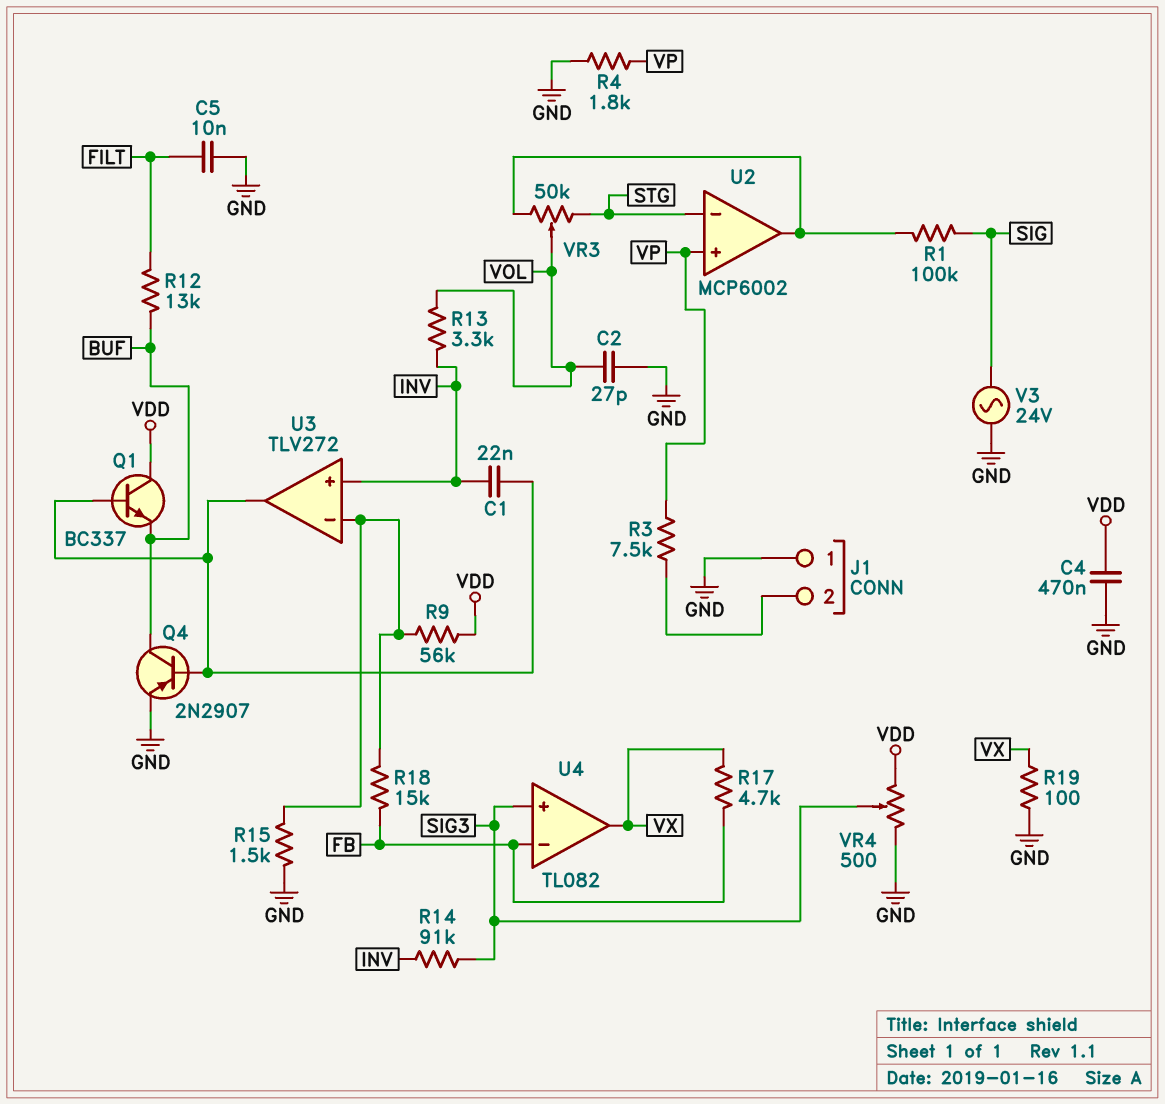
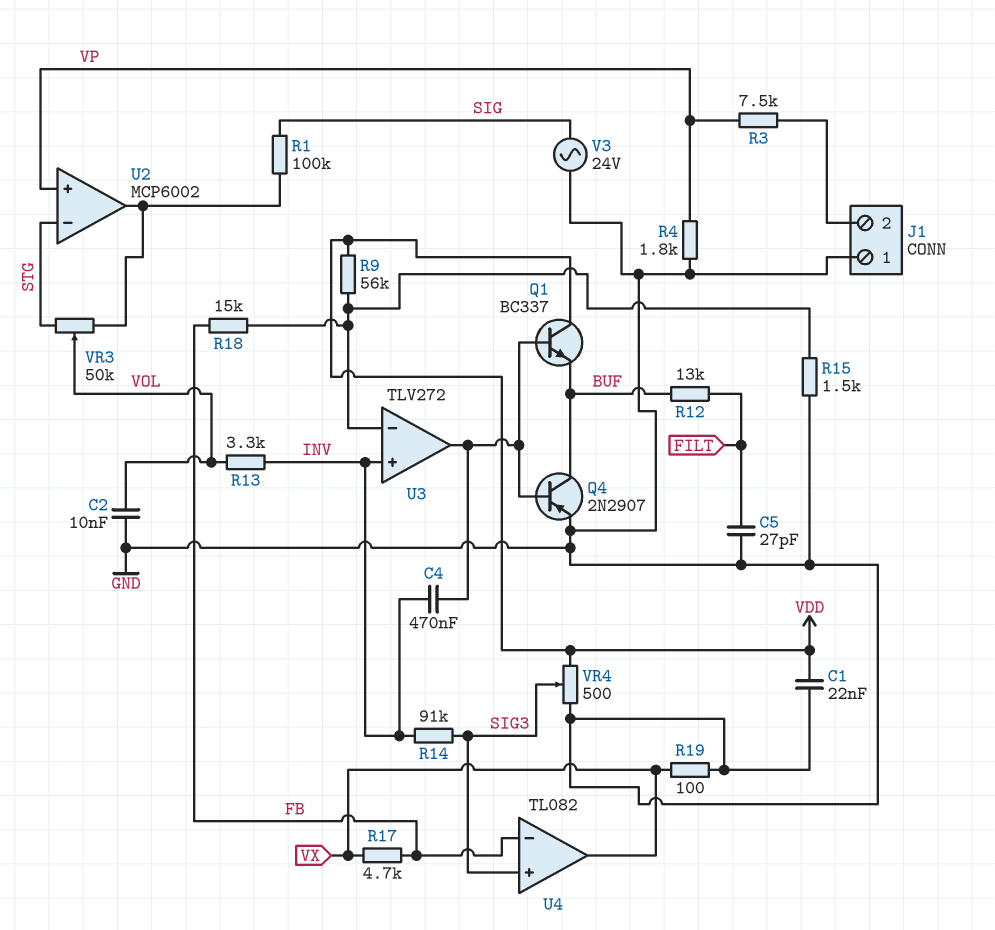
C1: 22nF (INV, U3/out) -> 22nF (GND, VDD)
C2: 27pF (GND, VOL) -> 10nF (GND, VOL)
C4: 470nF (GND, VDD) -> 470nF (INV, U3/out)
C5: 10nF (FILT, GND) -> 27pF (FILT, GND)

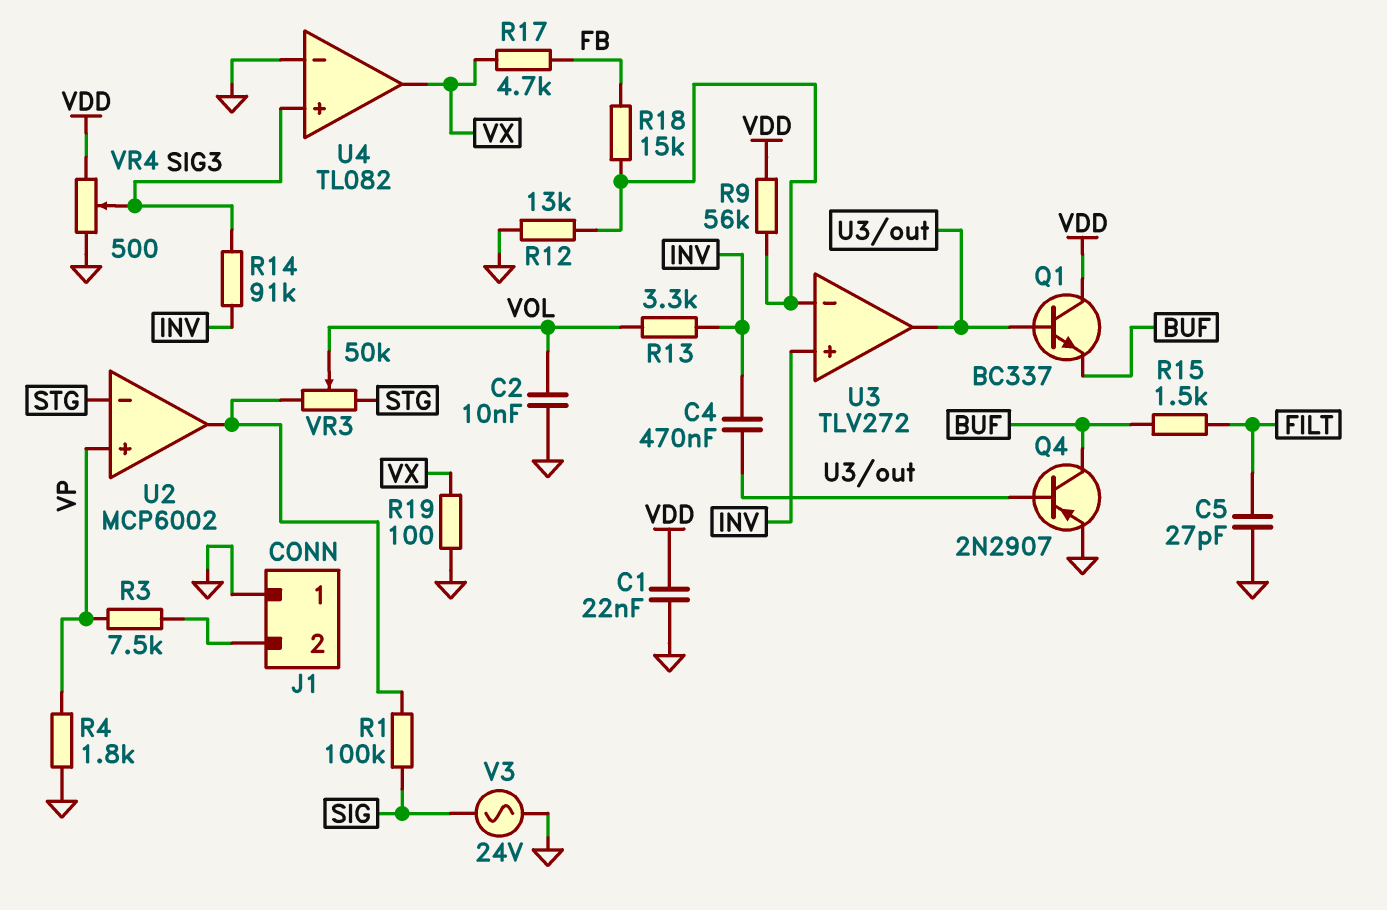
R12: 13k (BUF, FILT) -> 13k (GND, U3/in-)
R15: 1.5k (GND, U3/in-) -> 1.5k (BUF, FILT)
U4 pin in-: FB -> GND

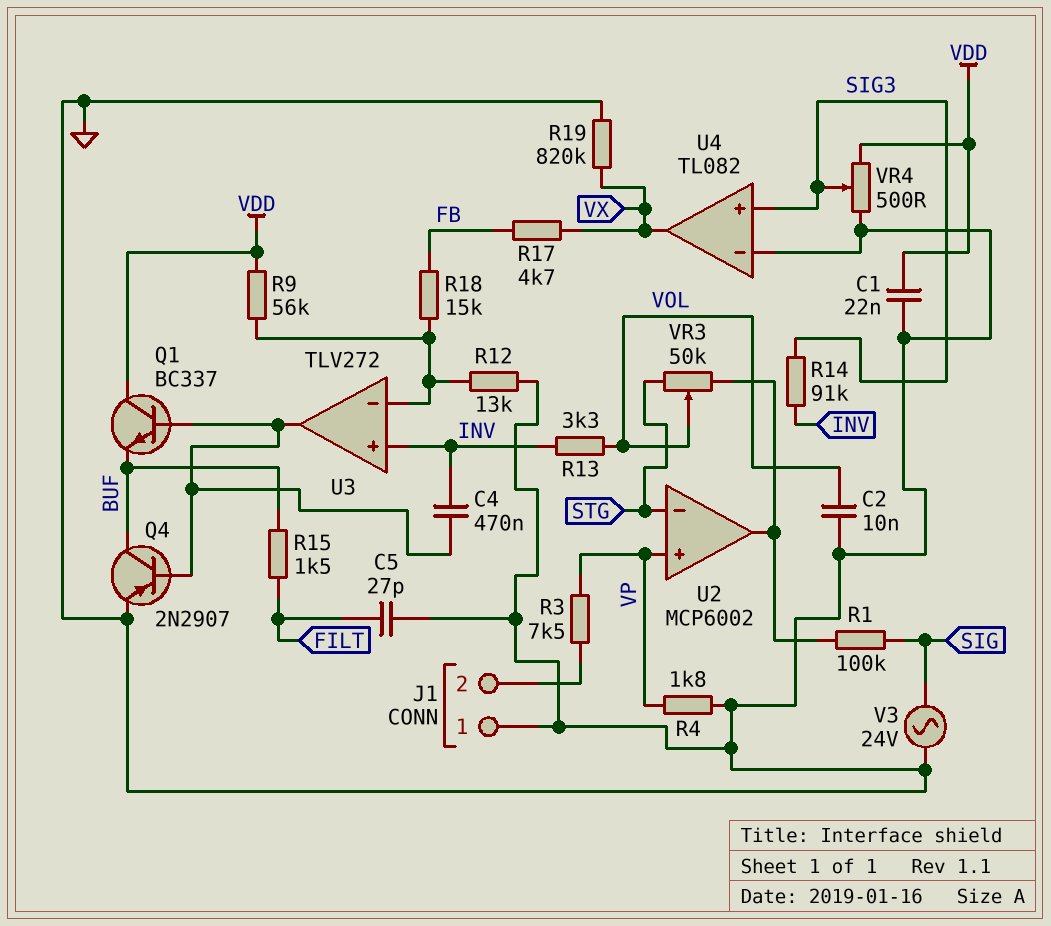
R19: 100 (GND, VX) -> 820k (GND, VX)

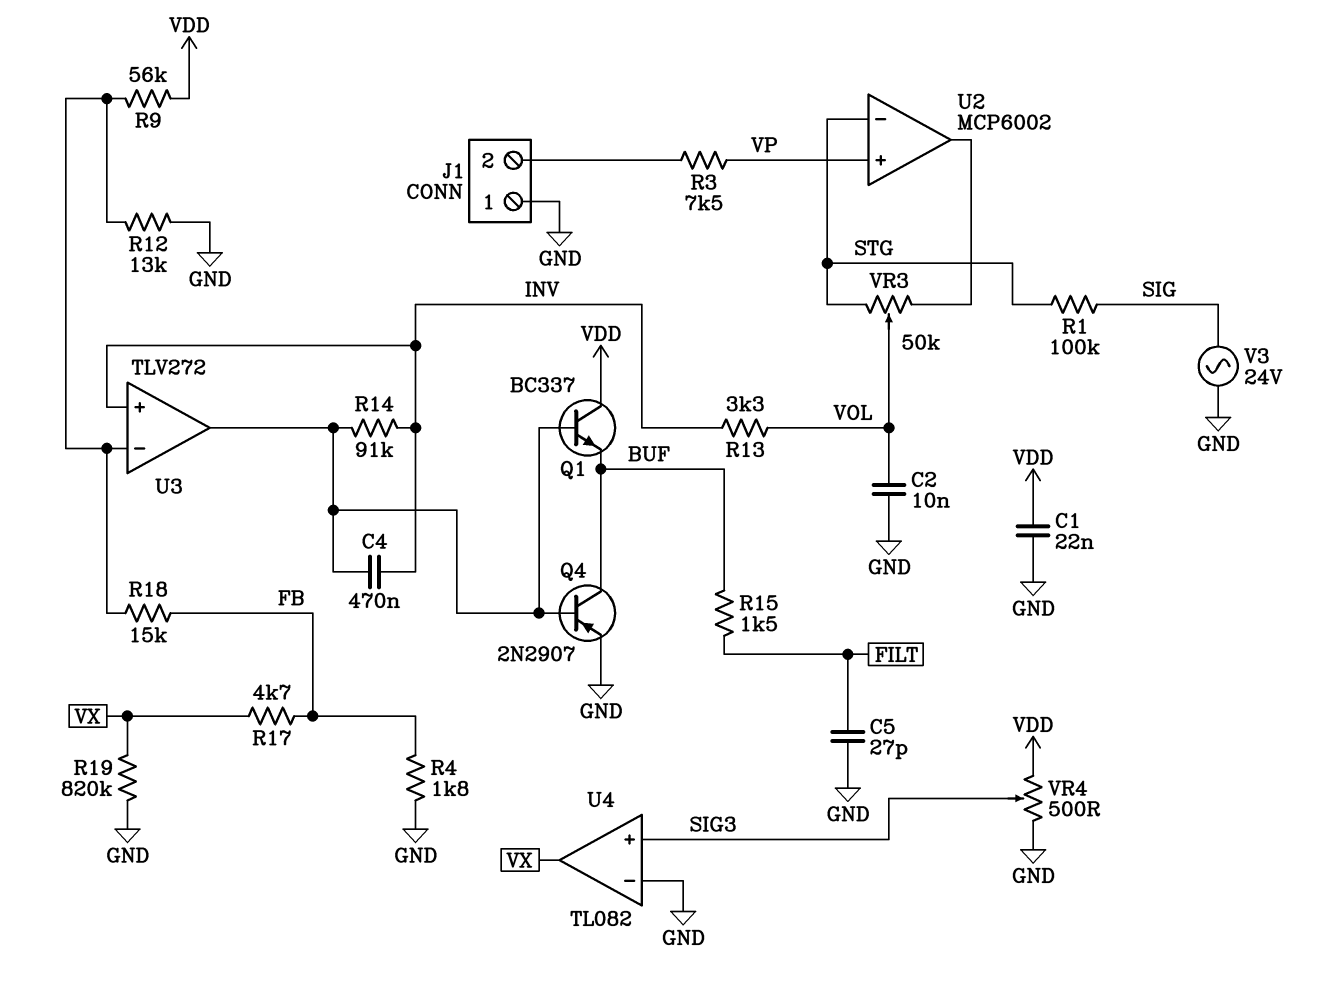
R1: 100k (SIG, U2/out) -> 100k (SIG, STG)
R4: 1.8k (GND, VP) -> 1.8k (FB, GND)
R14: 91k (INV, SIG3) -> 91k (INV, U3/out)

